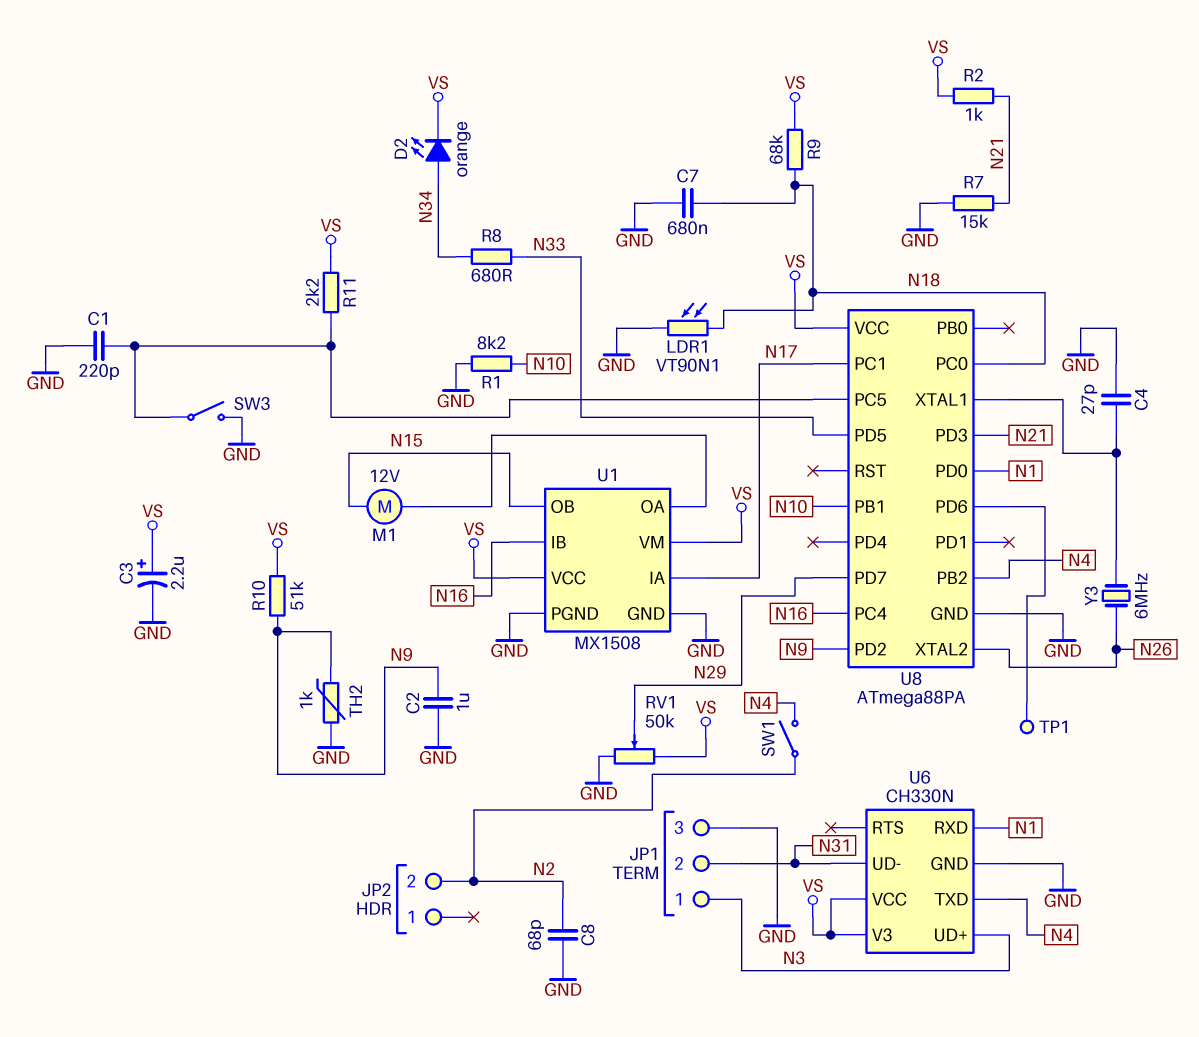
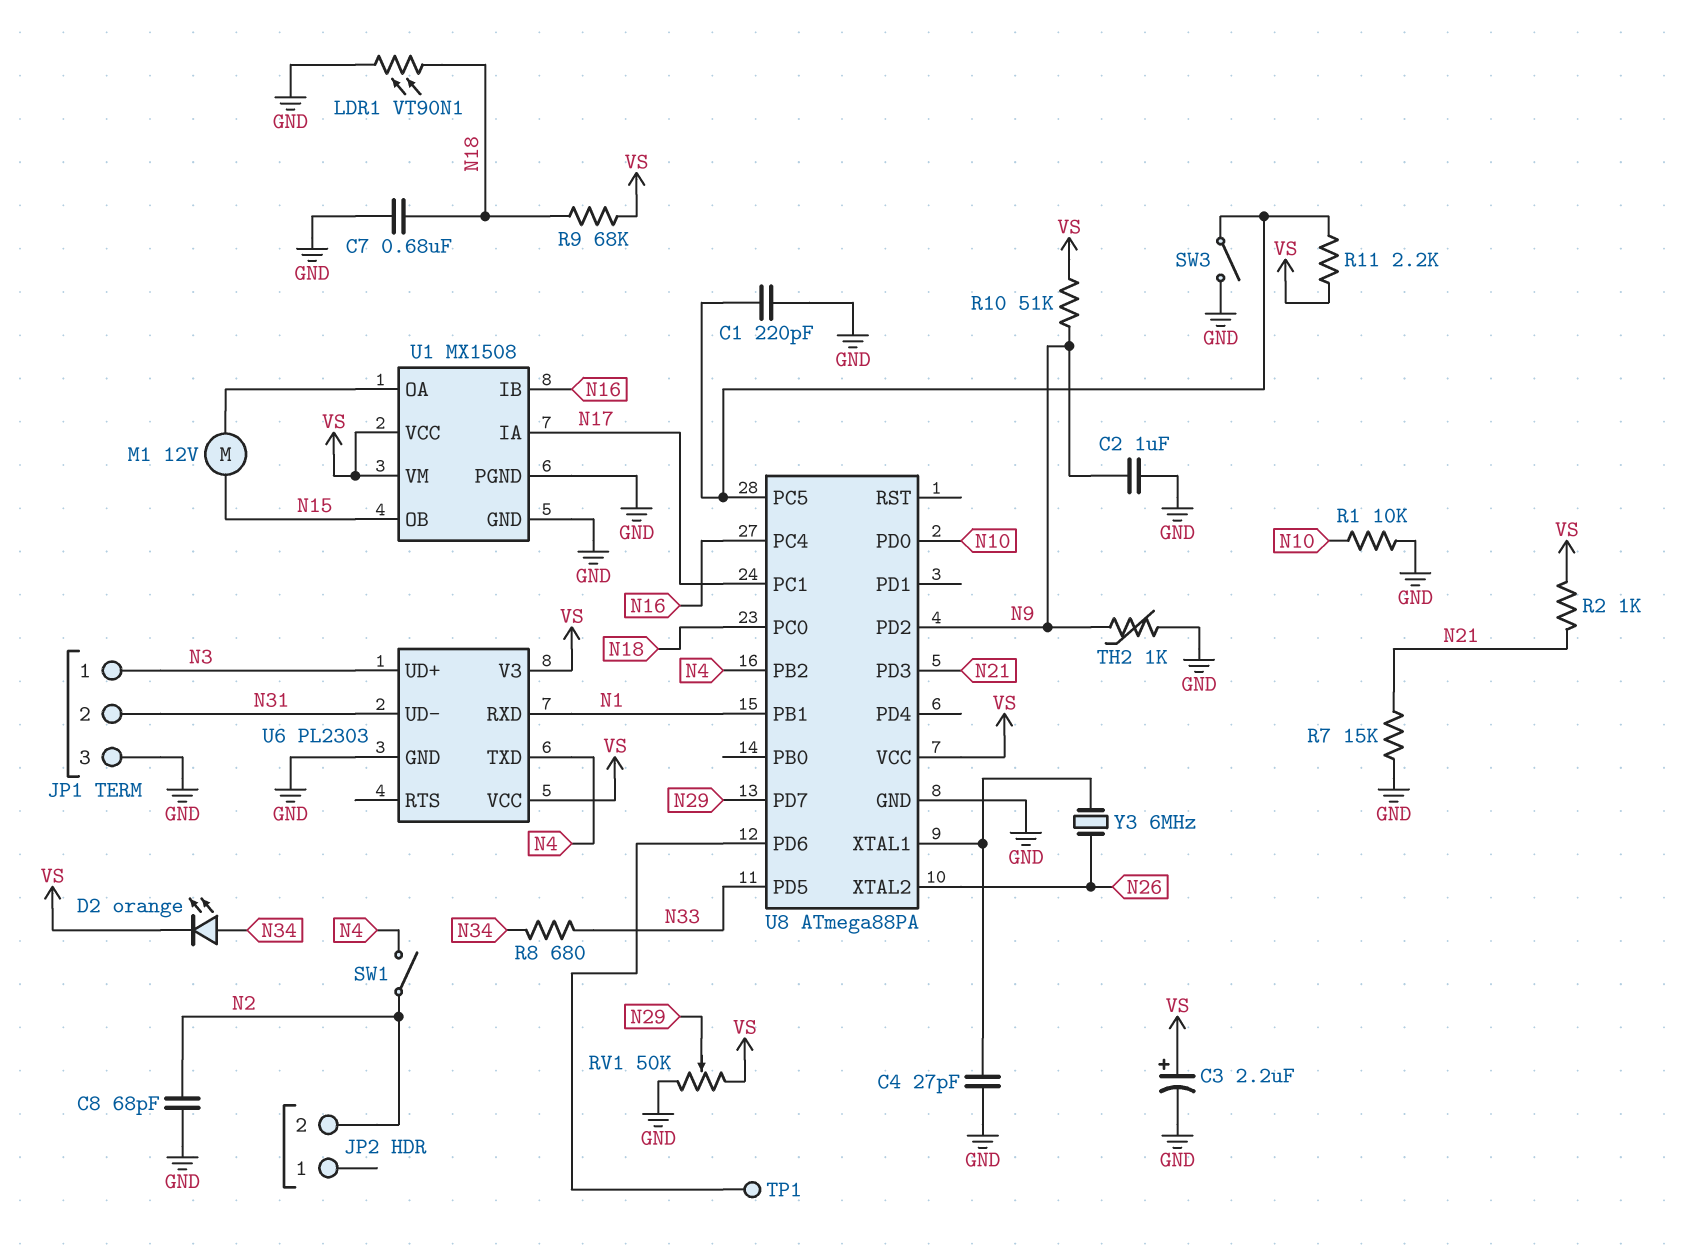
R1: 8.2k (GND, N10) -> 10k (GND, N10)
U6: CH330N -> PL2303
U8 pin PB1: N10 -> N1
U8 pin PD0: N1 -> N10

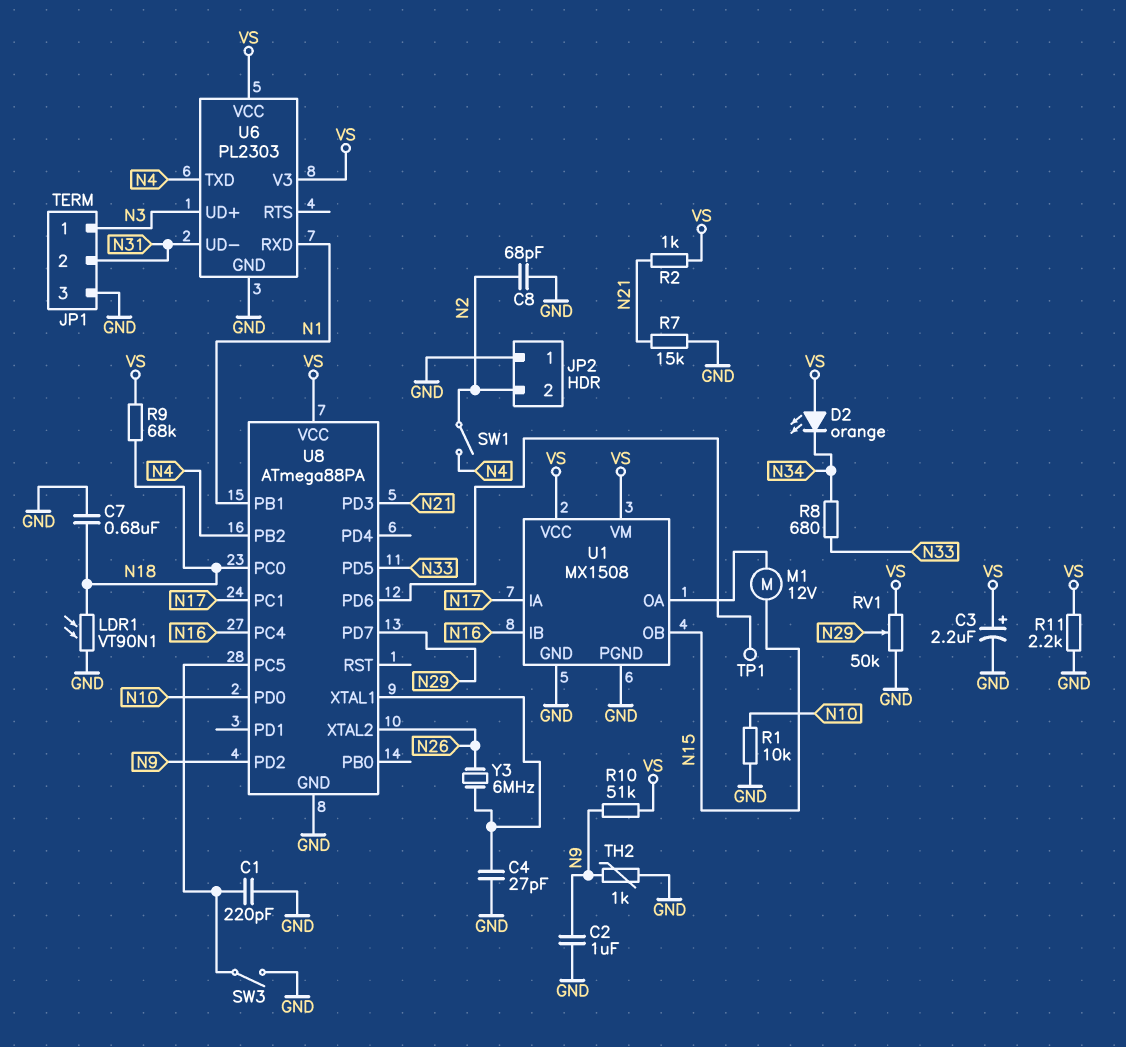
D2: LED orange (A N34, K VS) -> LED orange (A VS, K N34)
JP2 pin 1: none -> GND
R11: 2.2k (U8/PC5, VS) -> 2.2k (GND, VS)

